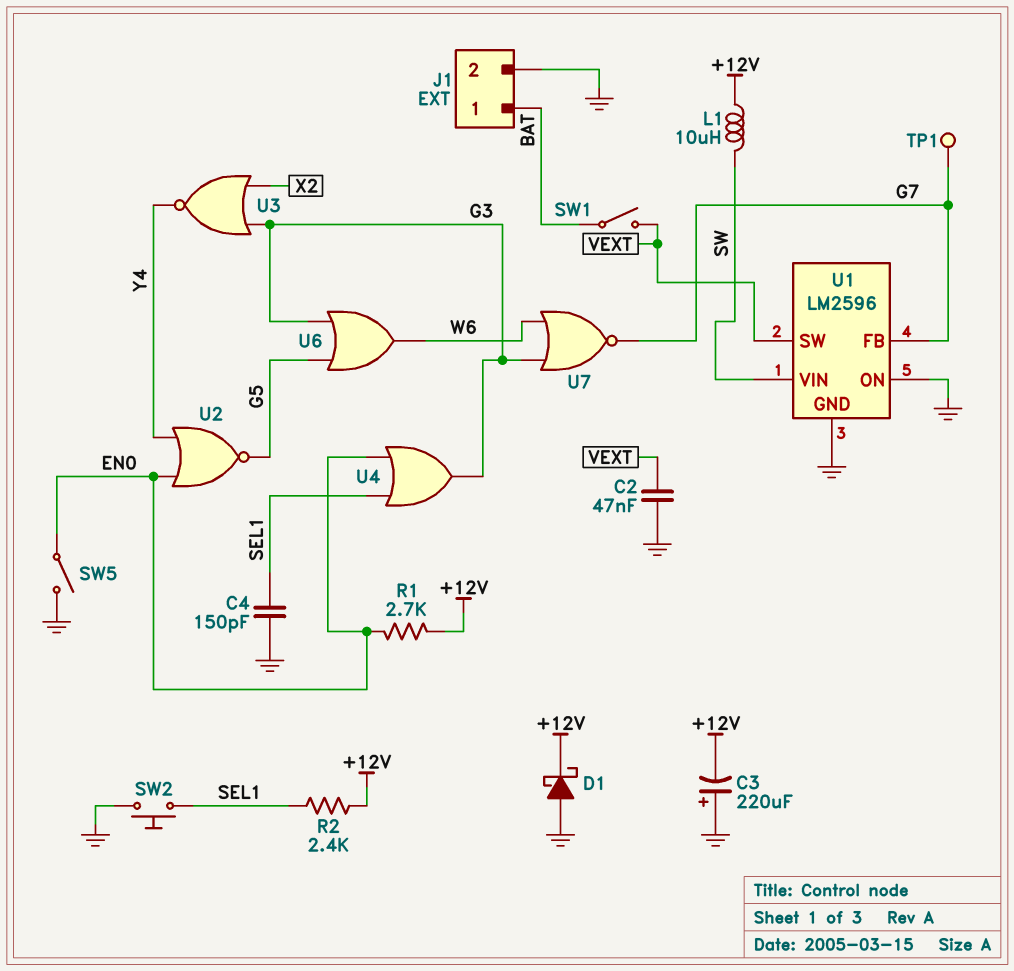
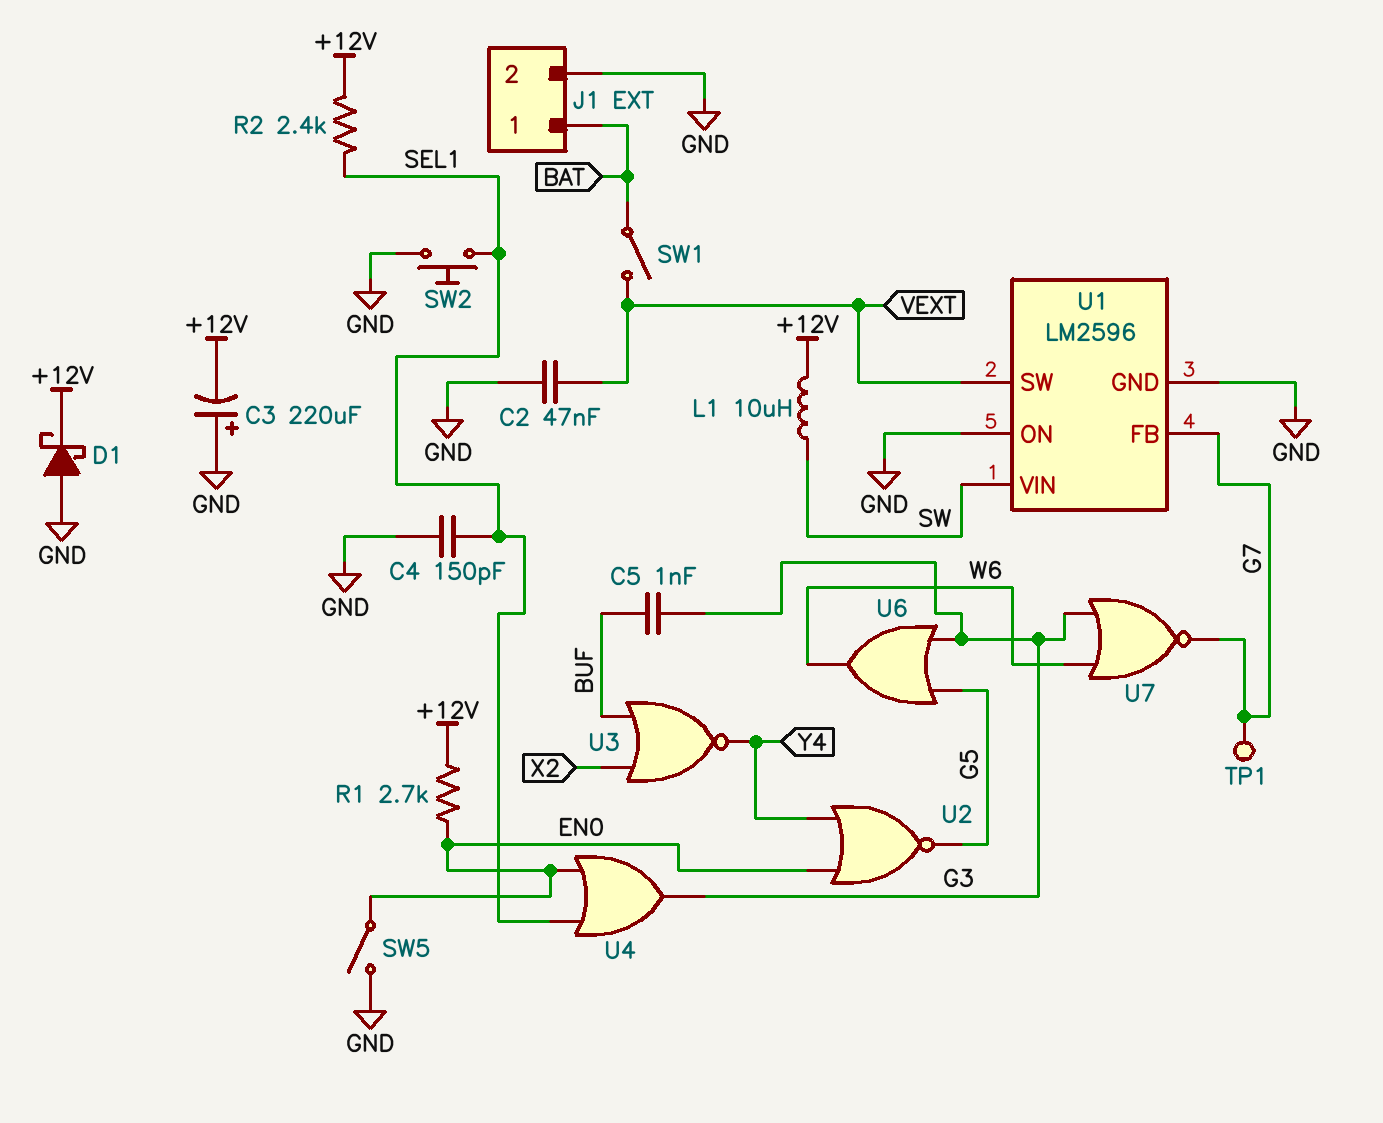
C5: none -> 1nF (BUF, G3)
U3: NOR (in G3, in X2, out Y4) -> NOR (in BUF, in X2, out Y4)

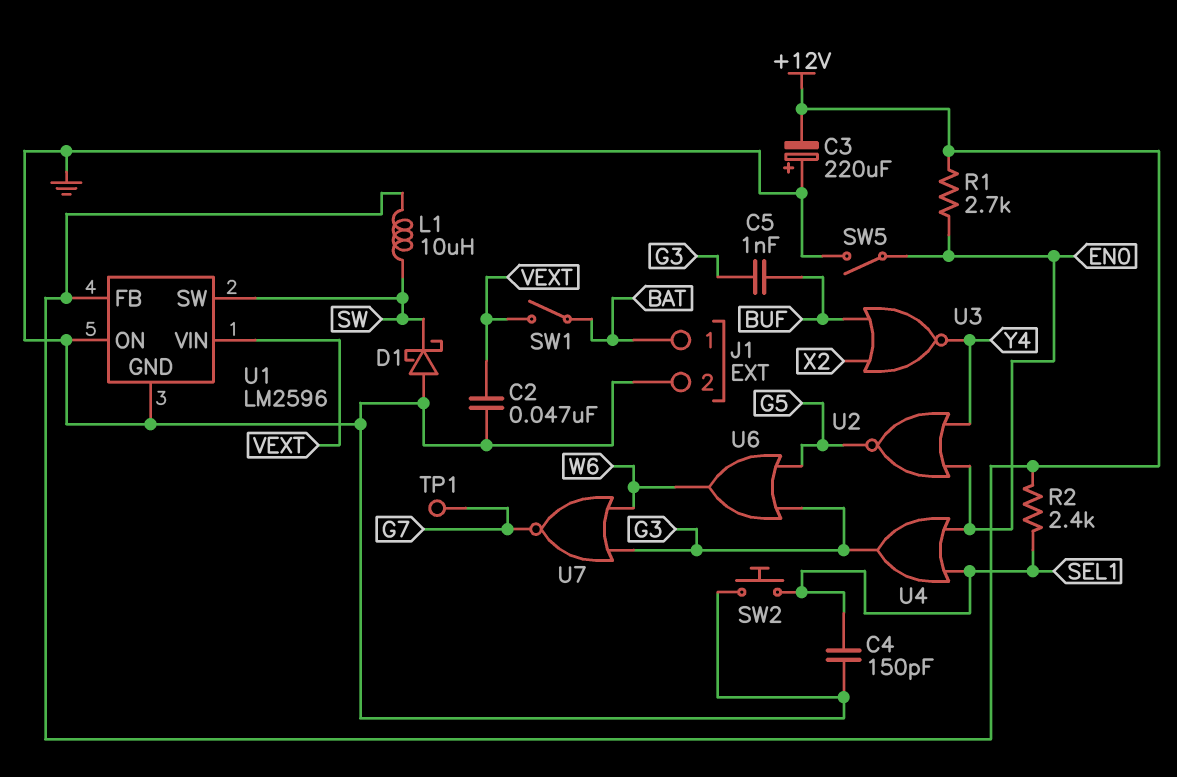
D1: schottky (A GND, K +12V) -> schottky (A GND, K SW)
U1 pin FB: G7 -> +12V
U1 pin SW: VEXT -> SW
U1 pin VIN: SW -> VEXT

